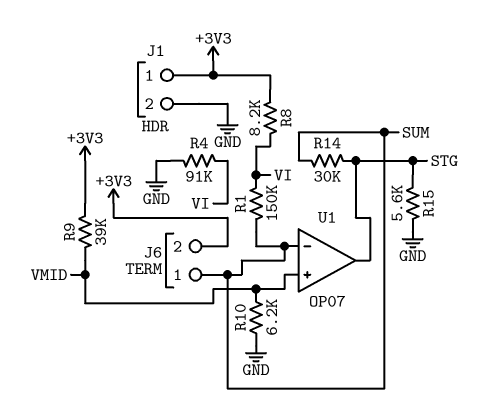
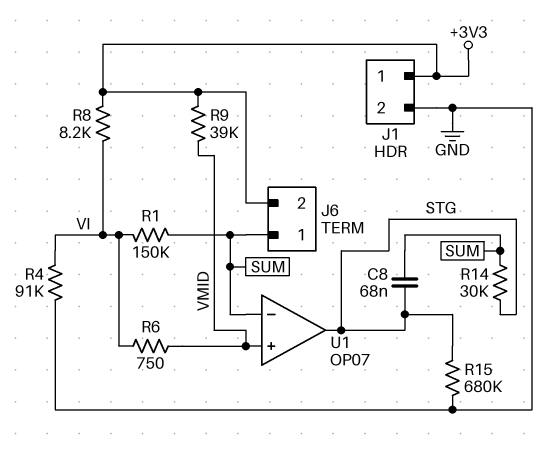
C8: none -> 68nF (STG, SUM)
R6: none -> 750 (VI, VMID)
R10: 6.2k (GND, VMID) -> none
R15: 5.6k (GND, STG) -> 680k (GND, STG)

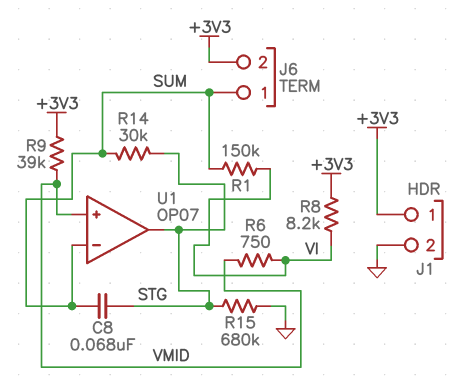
R4: 91k (GND, VI) -> none

